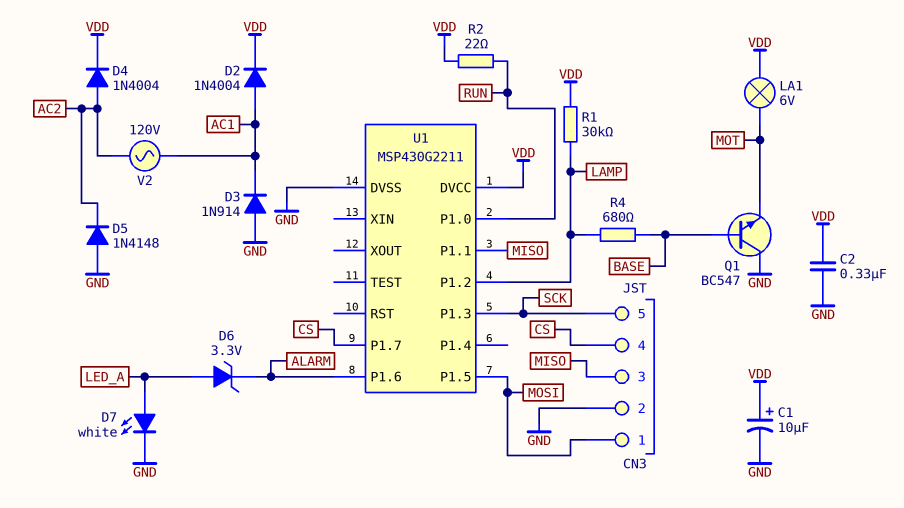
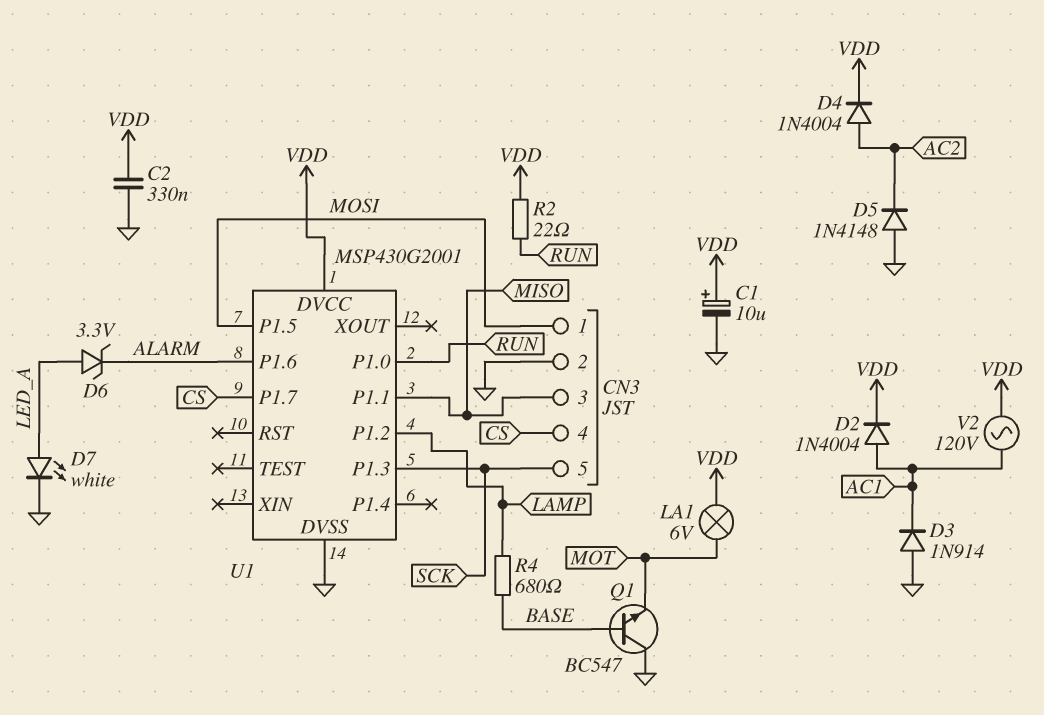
R1: 30k (LAMP, VDD) -> none
U1: MSP430G2211 -> MSP430G2001
V2: AC 120V (AC1, AC2) -> AC 120V (AC1, VDD)

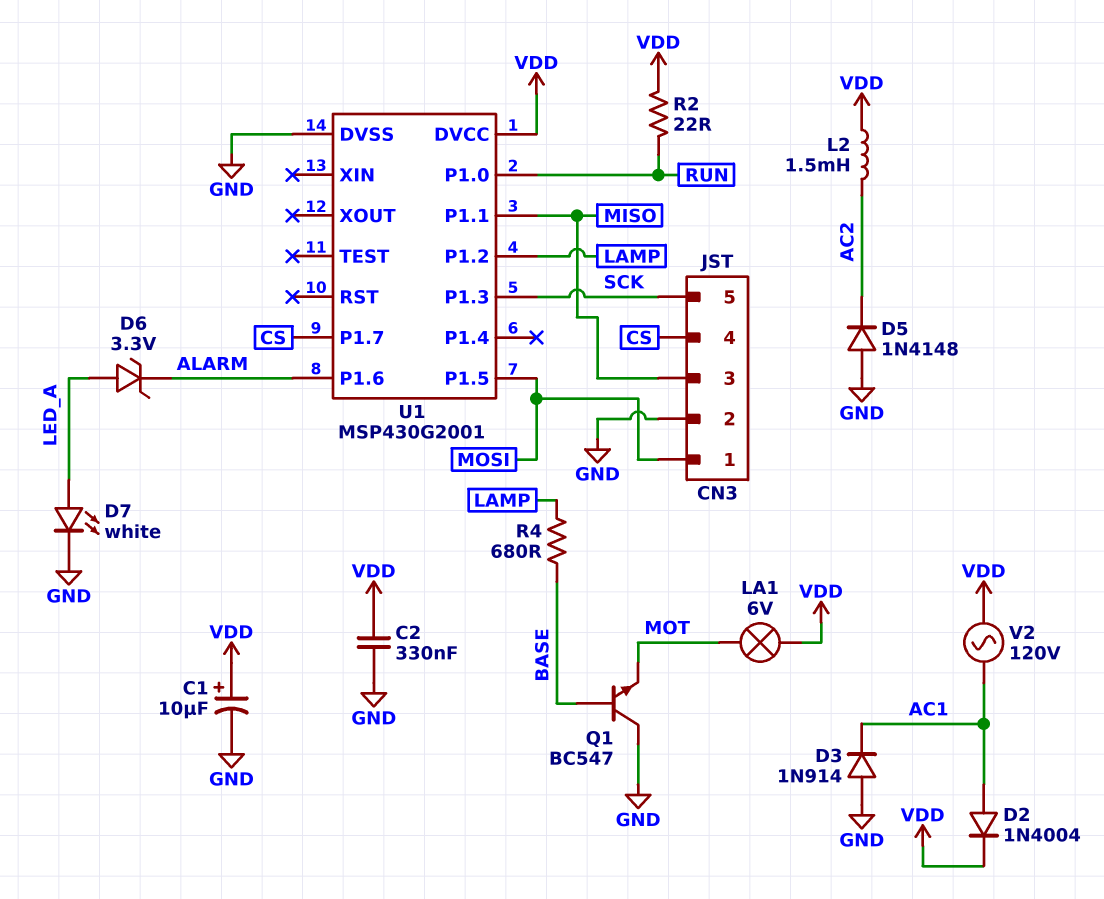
D4: diode 1N4004 (A AC2, K VDD) -> none
L2: none -> 1.5mH (AC2, VDD)

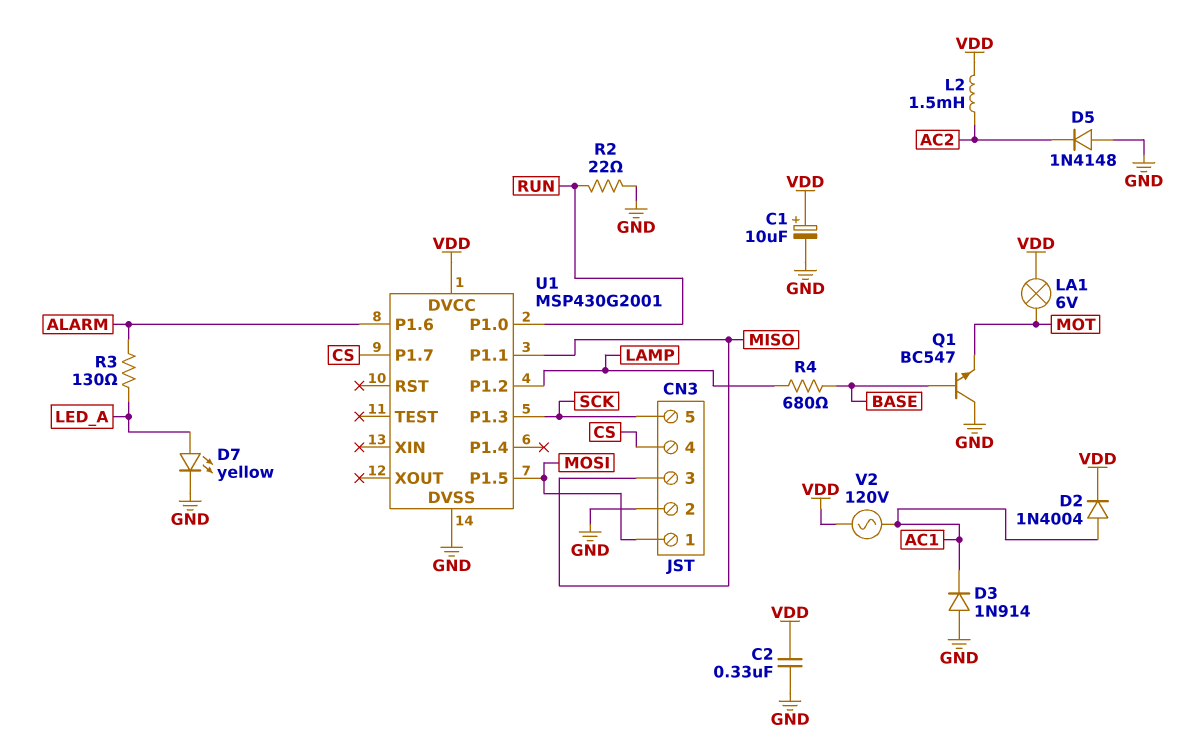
D6: zener 3.3V (A LED_A, K ALARM) -> none
D7: LED white (A LED_A, K GND) -> LED yellow (A LED_A, K GND)
R2: 22 (RUN, VDD) -> 22 (GND, RUN)
R3: none -> 130 (ALARM, LED_A)

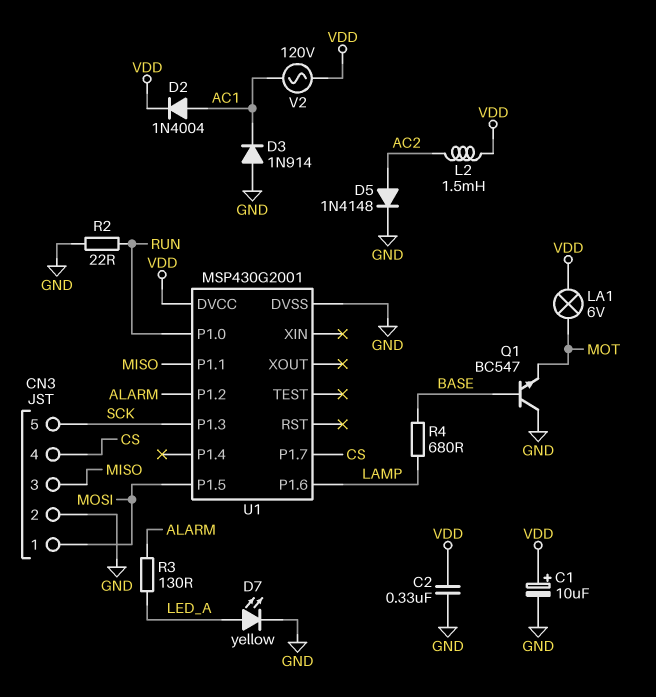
D5: diode 1N4148 (A GND, K AC2) -> diode 1N4148 (A AC2, K GND)
U1 pin P1.2: LAMP -> ALARM
U1 pin P1.6: ALARM -> LAMP

